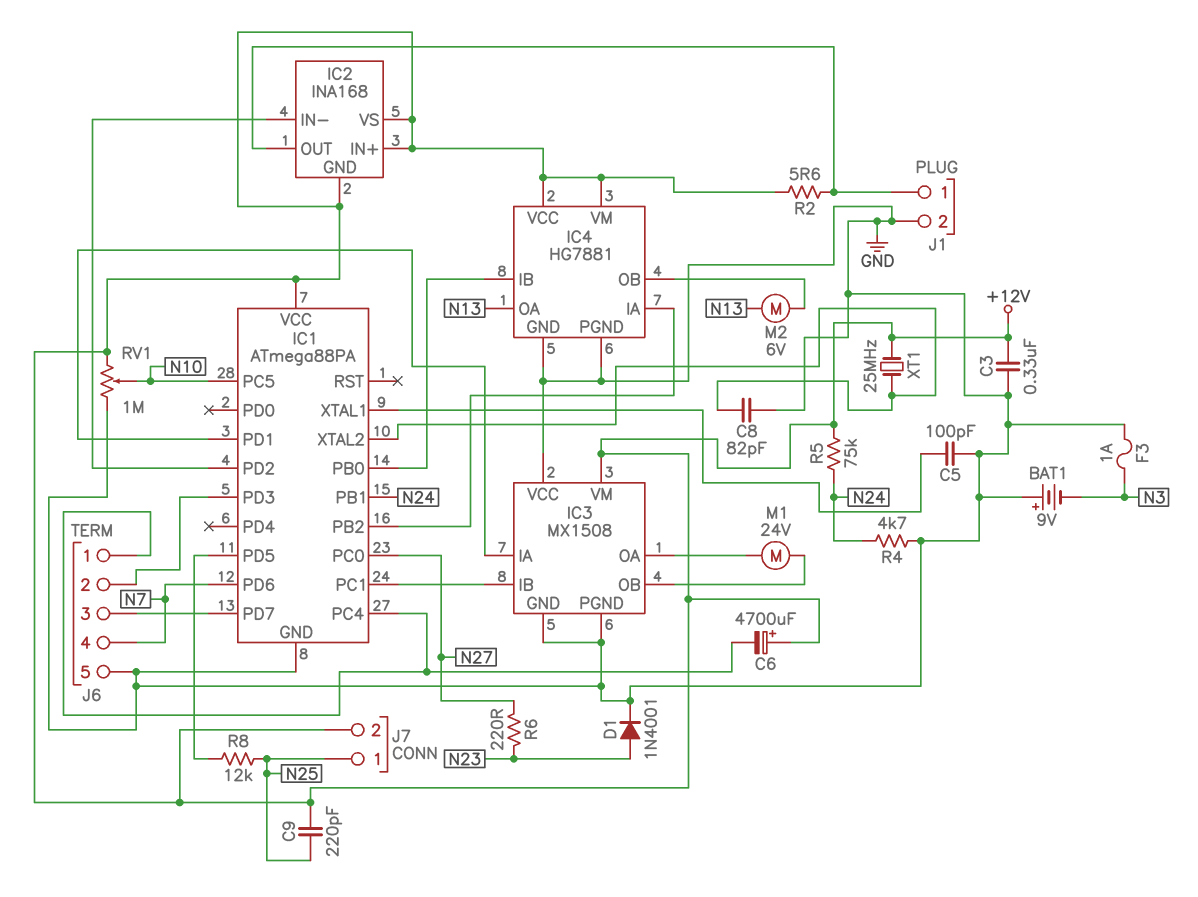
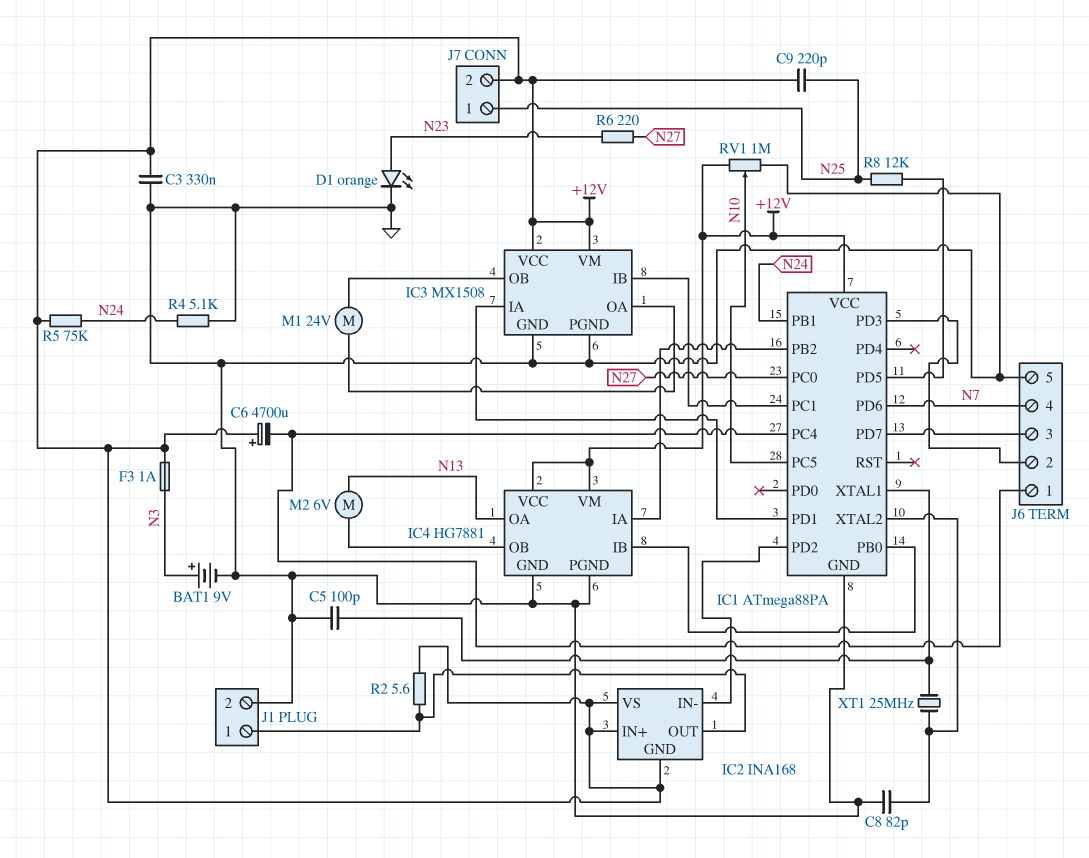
BAT1: 9V (plus GND, minus N3) -> 9V (plus N3, minus GND)
D1: diode 1N4001 (A N23, K GND) -> LED orange (A N23, K GND)
F3: 1A (GND, N3) -> 1A (+12V, N3)
IC3 pin VCC: GND -> +12V
R4: 4.7k (GND, N24) -> 5.1k (GND, N24)
XT1: 25MHz (+12V, IC1/XTAL2) -> 25MHz (IC1/XTAL1, IC1/XTAL2)

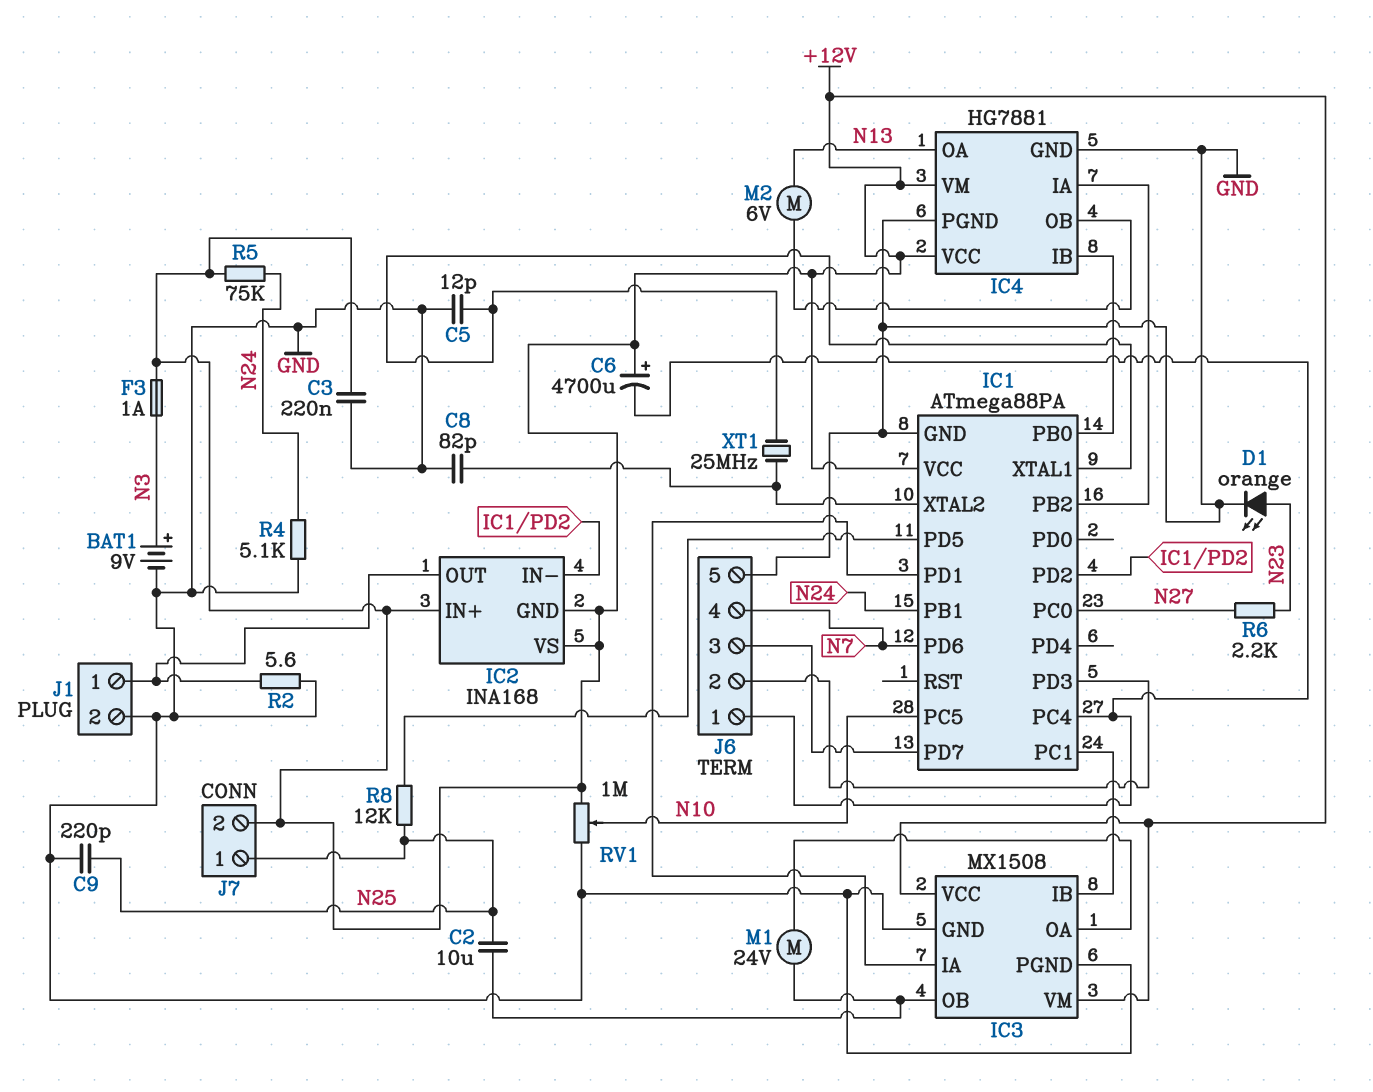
C2: none -> 10uF (IC3/OB, N25)
C3: 330nF (+12V, GND) -> 220nF (+12V, GND)
C5: 100pF (GND, IC1/XTAL1) -> 12pF (GND, IC1/XTAL1)
C9: 220pF (+12V, N25) -> 220pF (GND, N25)
R2: 5.6 (+12V, IC2/OUT) -> 5.6 (GND, IC2/OUT)
R6: 220 (N23, N27) -> 2.2k (N23, N27)

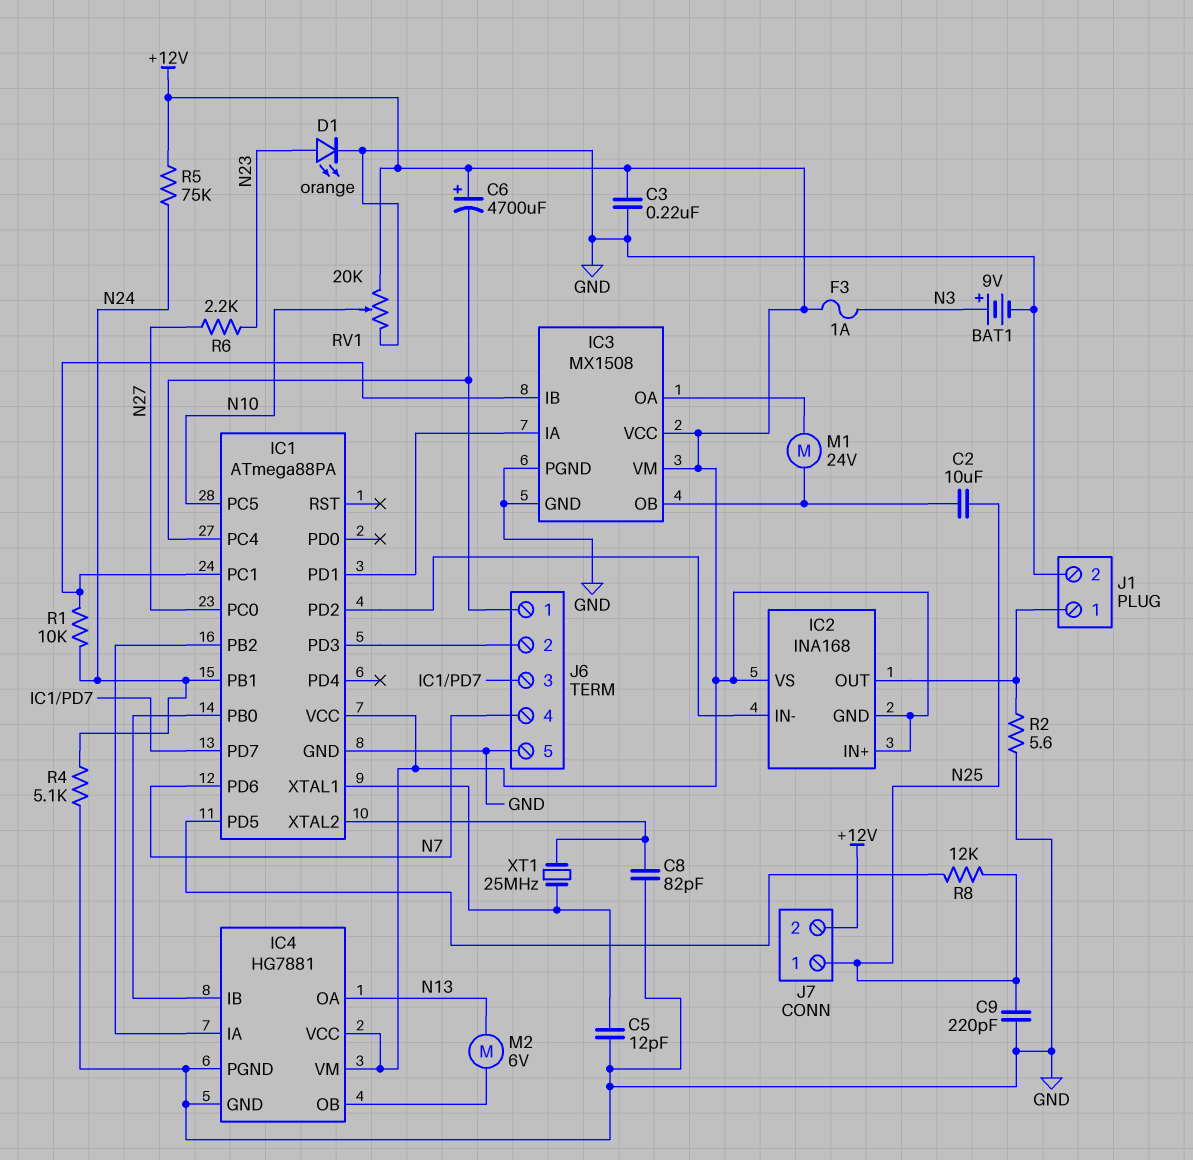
R1: none -> 10k (IC1/PC1, N24)
RV1: 1M (+12V, GND, wiper N10) -> 20k (+12V, GND, wiper N10)

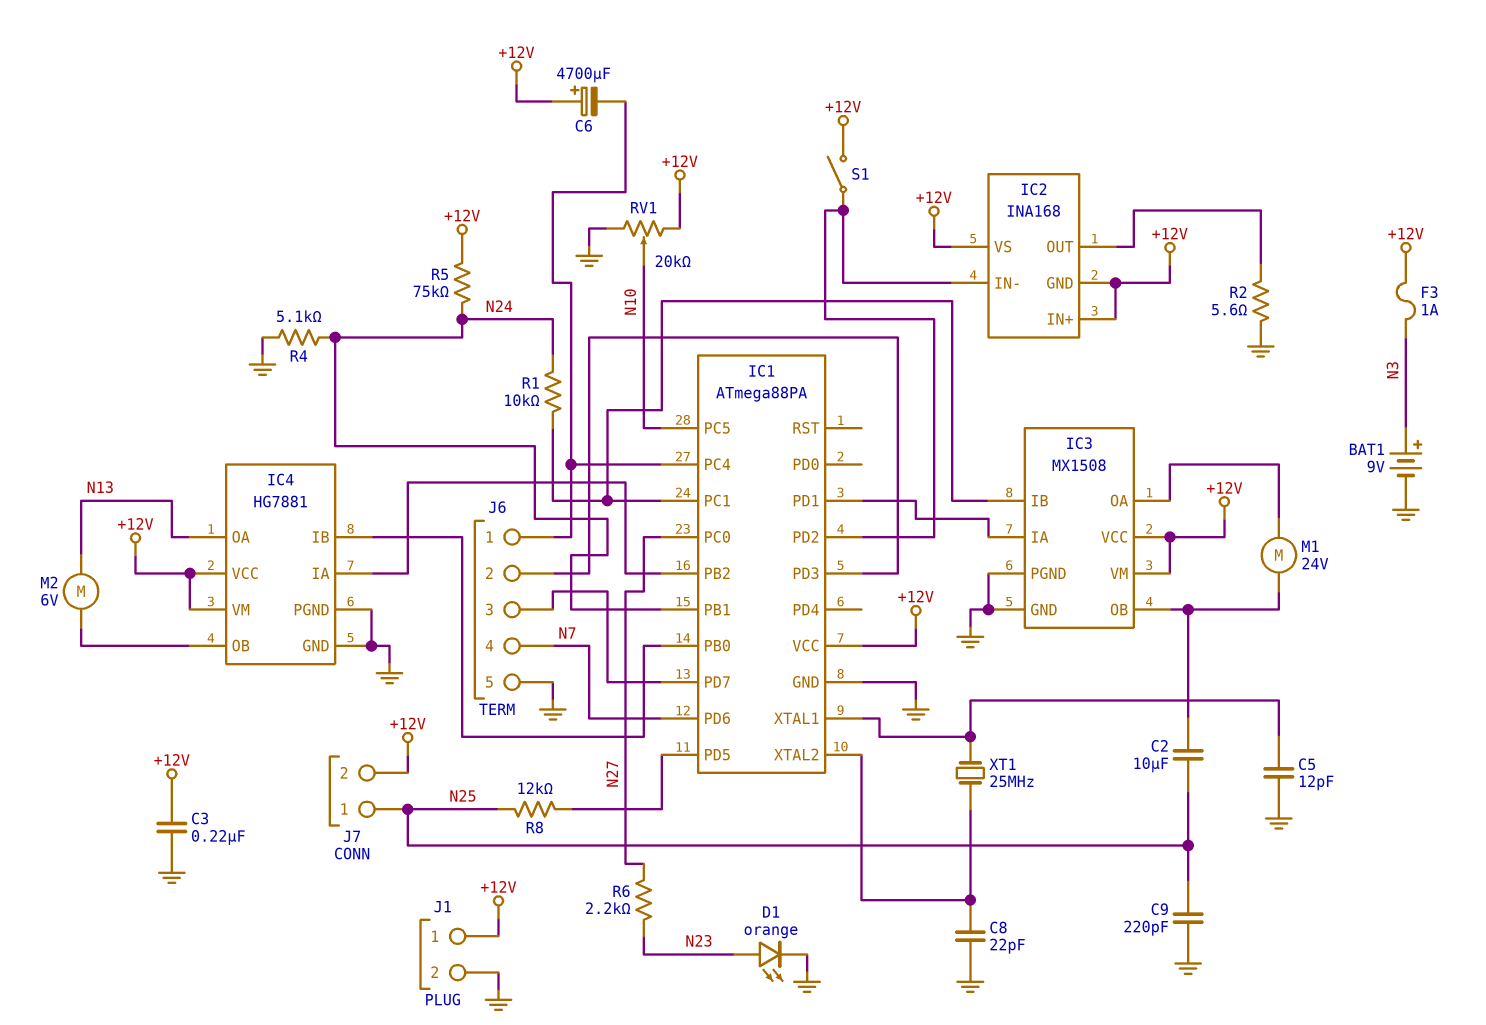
C8: 82pF (GND, IC1/XTAL2) -> 22pF (GND, IC1/XTAL2)
J1 pin 1: IC2/OUT -> +12V
S1: none -> switch (+12V, IC1/PD2)

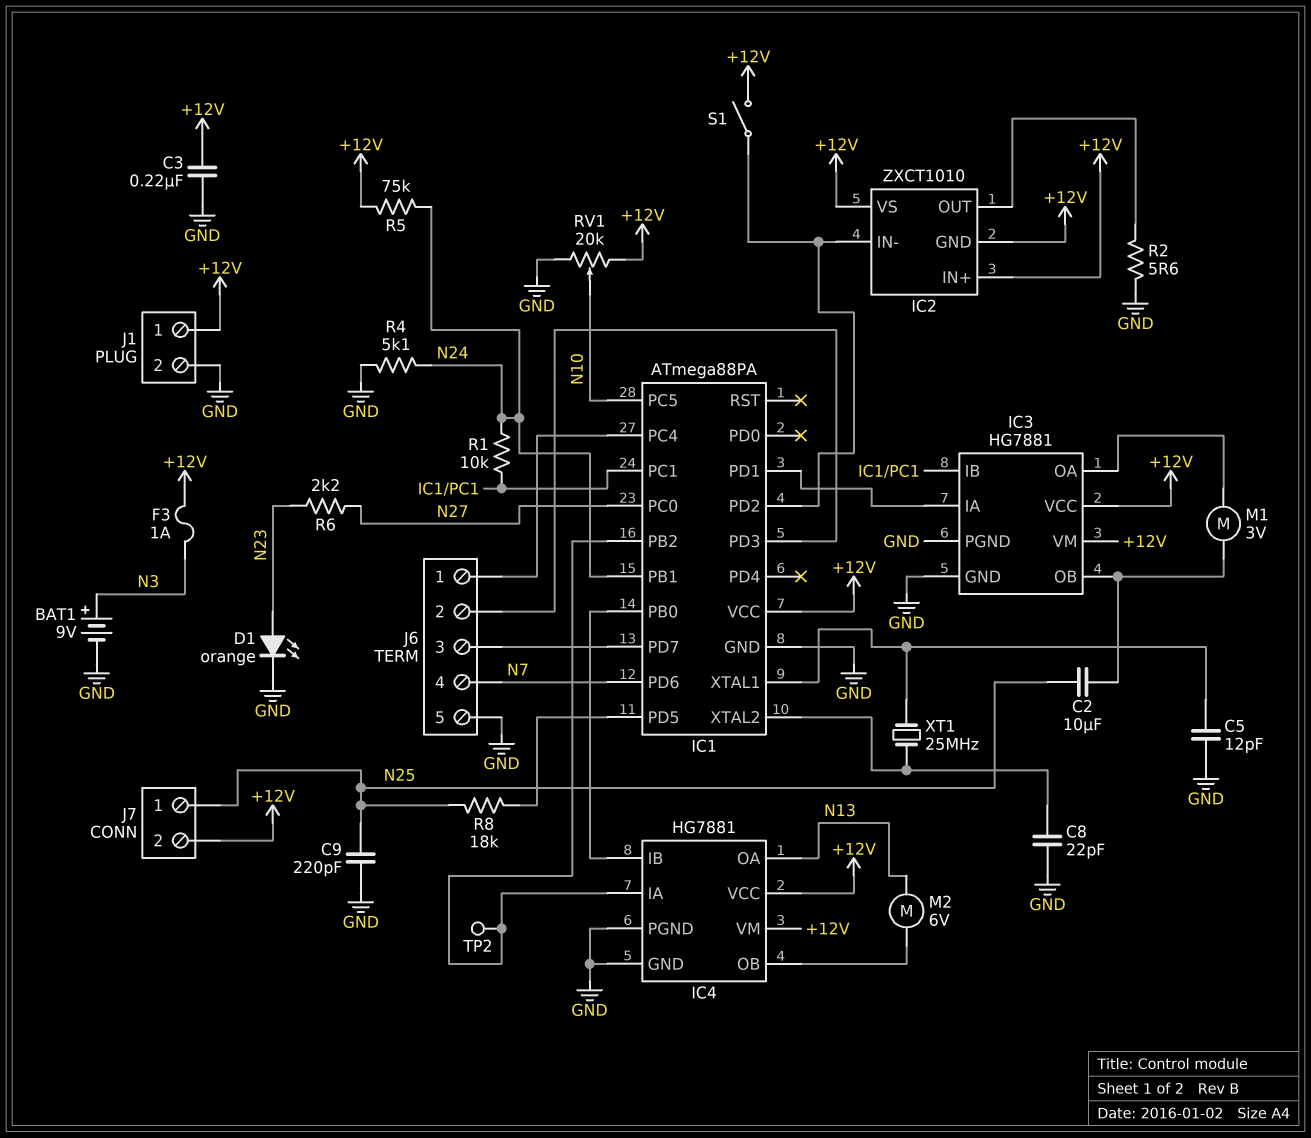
C6: 4700uF (plus +12V, minus IC1/PC4) -> none
IC2: INA168 -> ZXCT1010
IC3: MX1508 -> HG7881
M1: motor 24V (IC3/OA, IC3/OB) -> motor 3V (IC3/OA, IC3/OB)
R8: 12k (IC1/PD5, N25) -> 18k (IC1/PD5, N25)
TP2: none -> test point (IC1/PB2)

